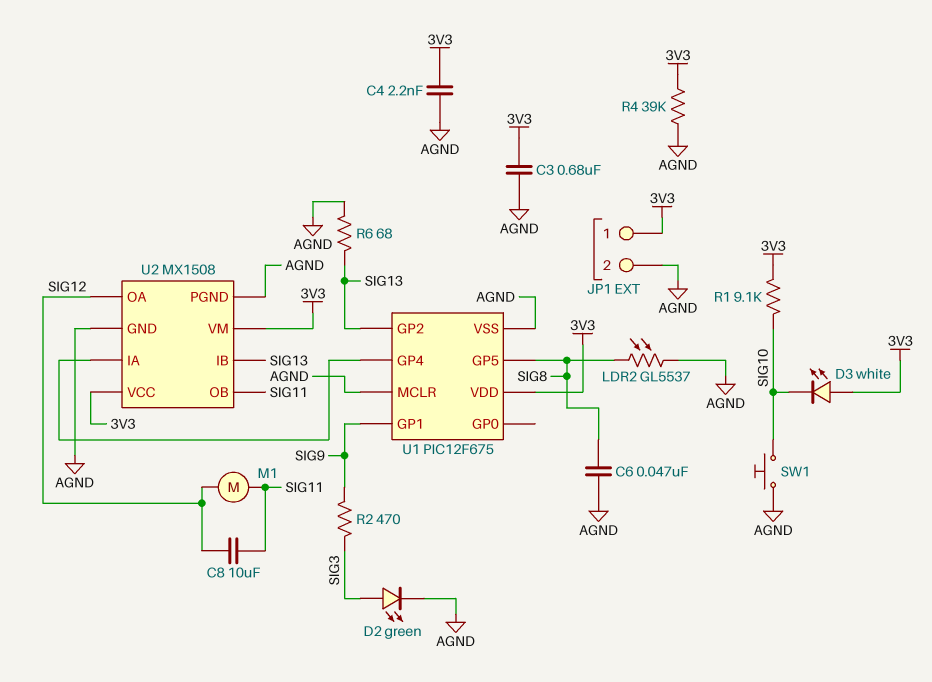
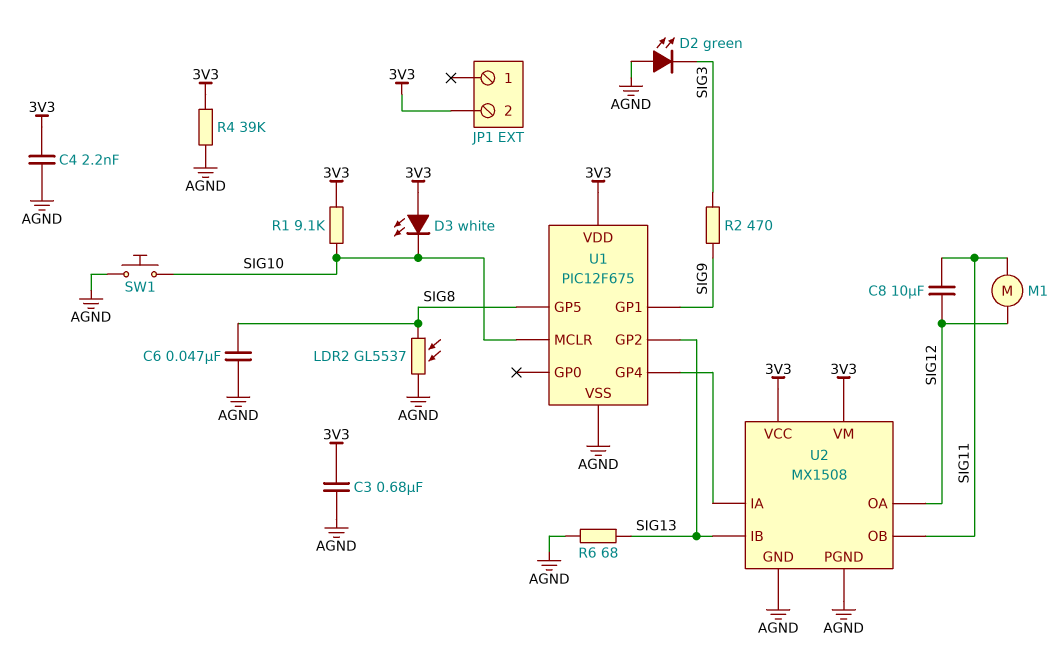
D2: LED green (A SIG3, K AGND) -> LED green (A AGND, K SIG3)
JP1 pin 1: 3V3 -> none
JP1 pin 2: AGND -> 3V3
U1 pin MCLR: AGND -> SIG10

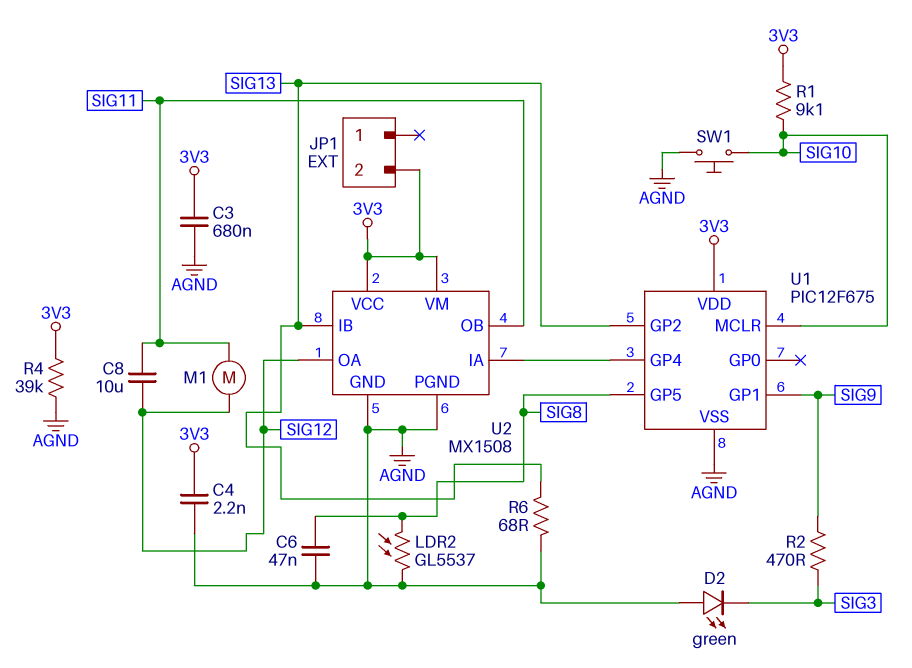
D3: LED white (A 3V3, K SIG10) -> none

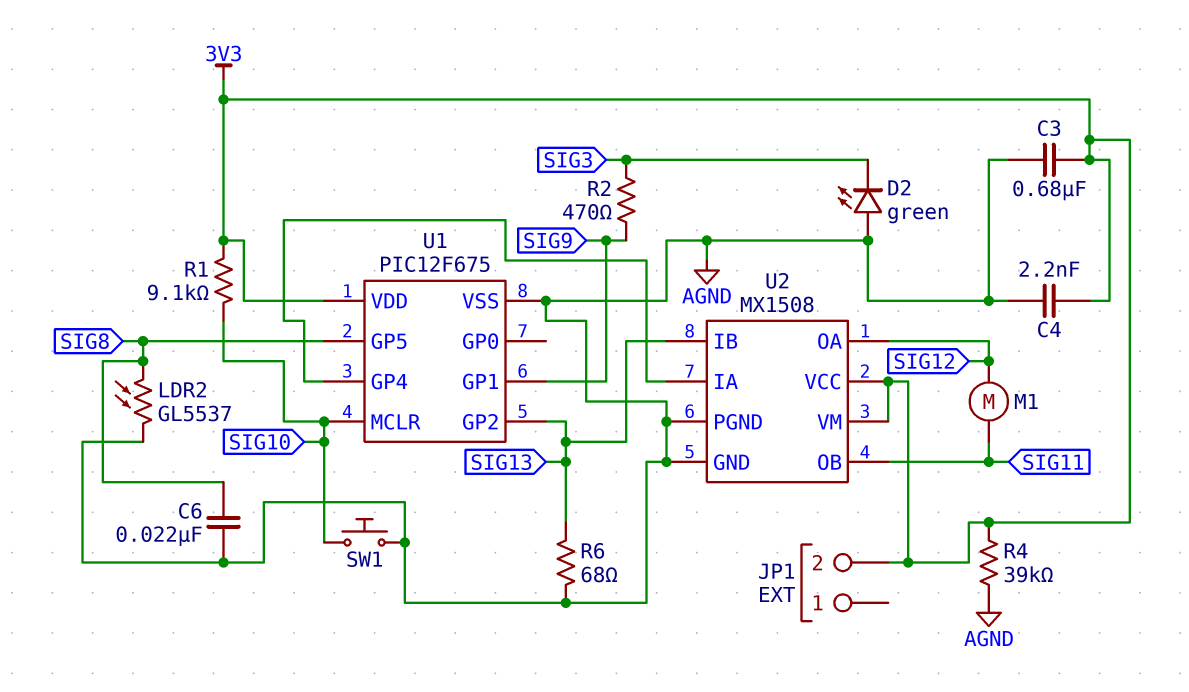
C6: 47nF (AGND, SIG8) -> 22nF (AGND, SIG8)
C8: 10uF (SIG11, SIG12) -> none

